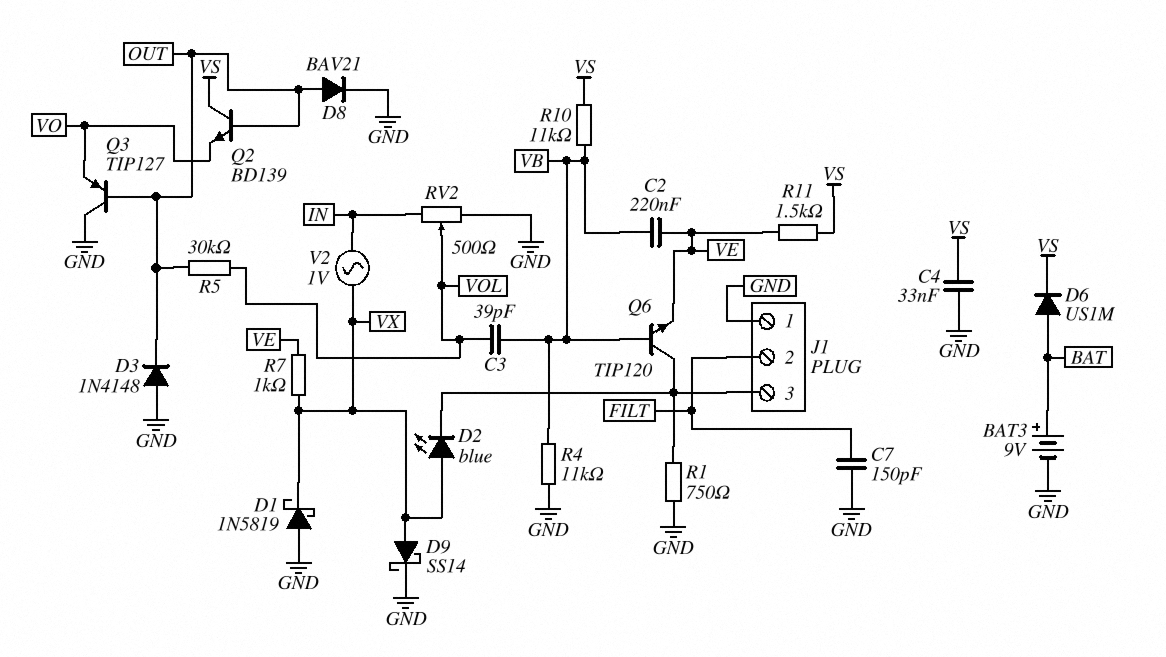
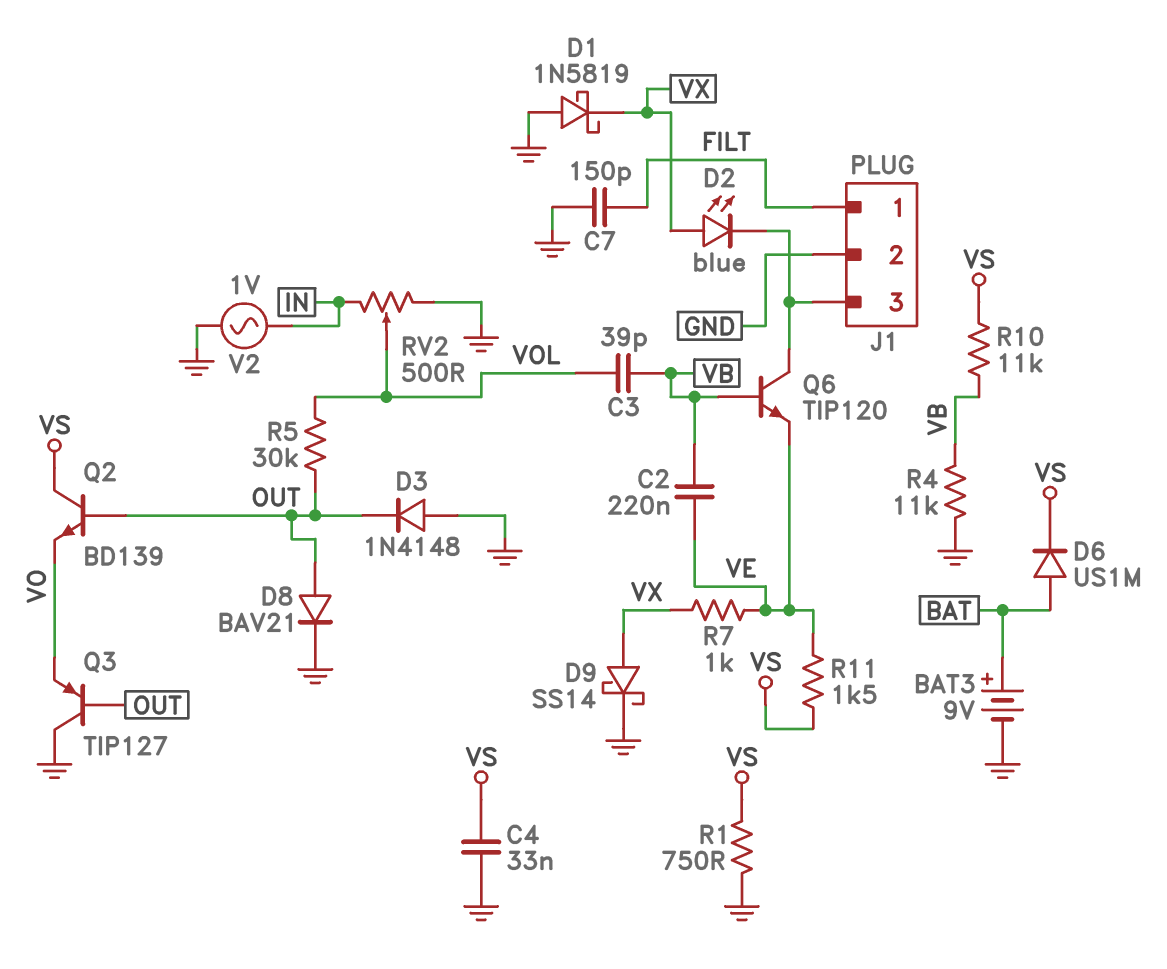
J1 pin 1: GND -> FILT
J1 pin 2: FILT -> GND
R1: 750 (GND, J1/3) -> 750 (GND, VS)
V2: AC 1V (IN, VX) -> AC 1V (GND, IN)

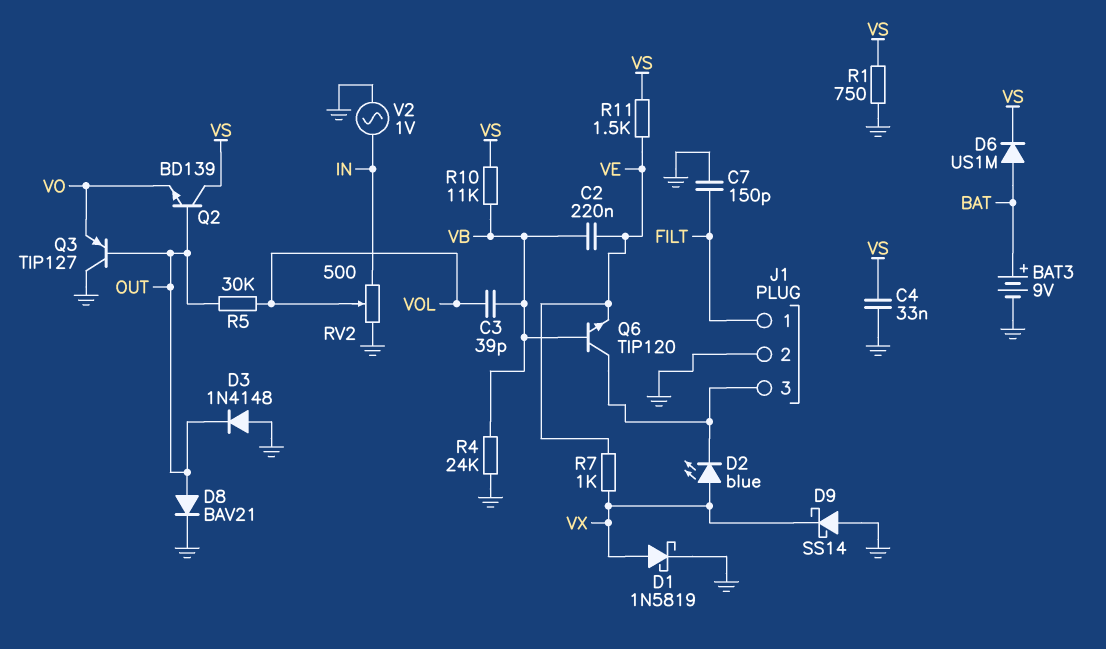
D1: schottky 1N5819 (A GND, K VX) -> schottky 1N5819 (A VX, K GND)
D9: schottky SS14 (A VX, K GND) -> schottky SS14 (A GND, K VX)
R4: 11k (GND, VB) -> 24k (GND, VB)

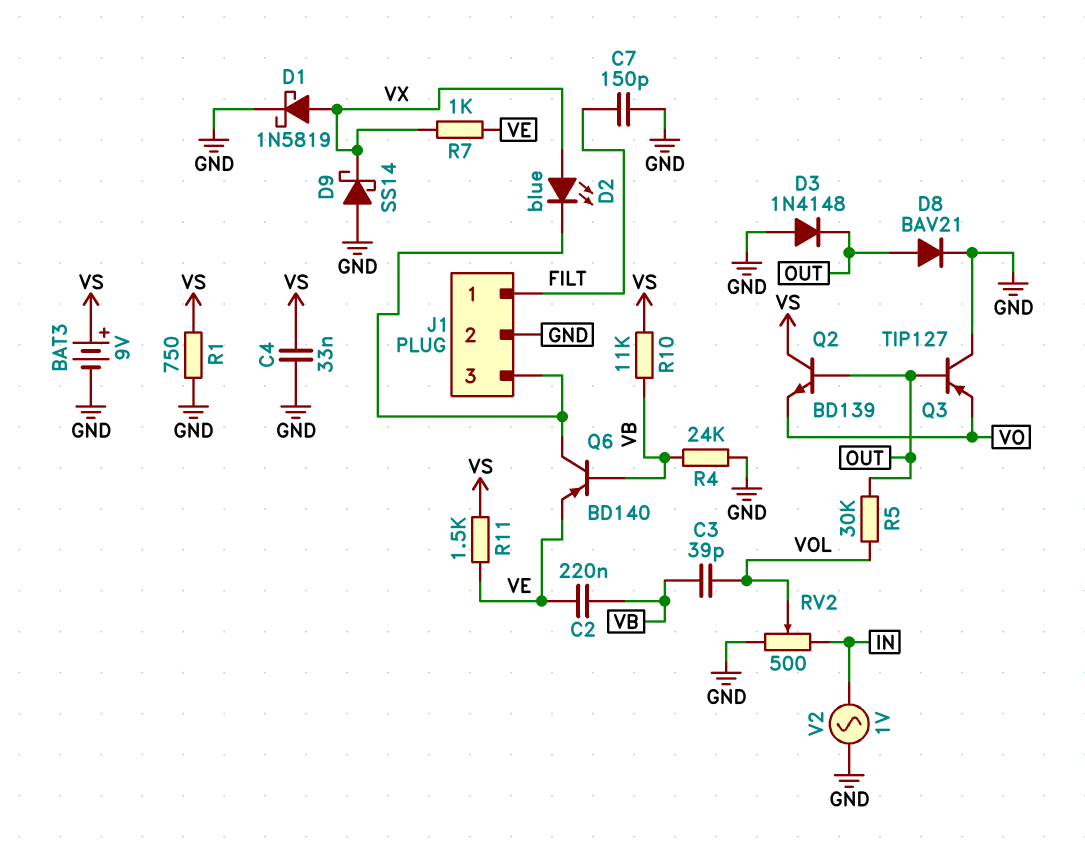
BAT3: 9V (plus BAT, minus GND) -> 9V (plus VS, minus GND)
D6: diode US1M (A BAT, K VS) -> none
Q6: NPN TIP120 (B VB, C J1/3, E VE) -> PNP BD140 (B VB, C J1/3, E VE)

